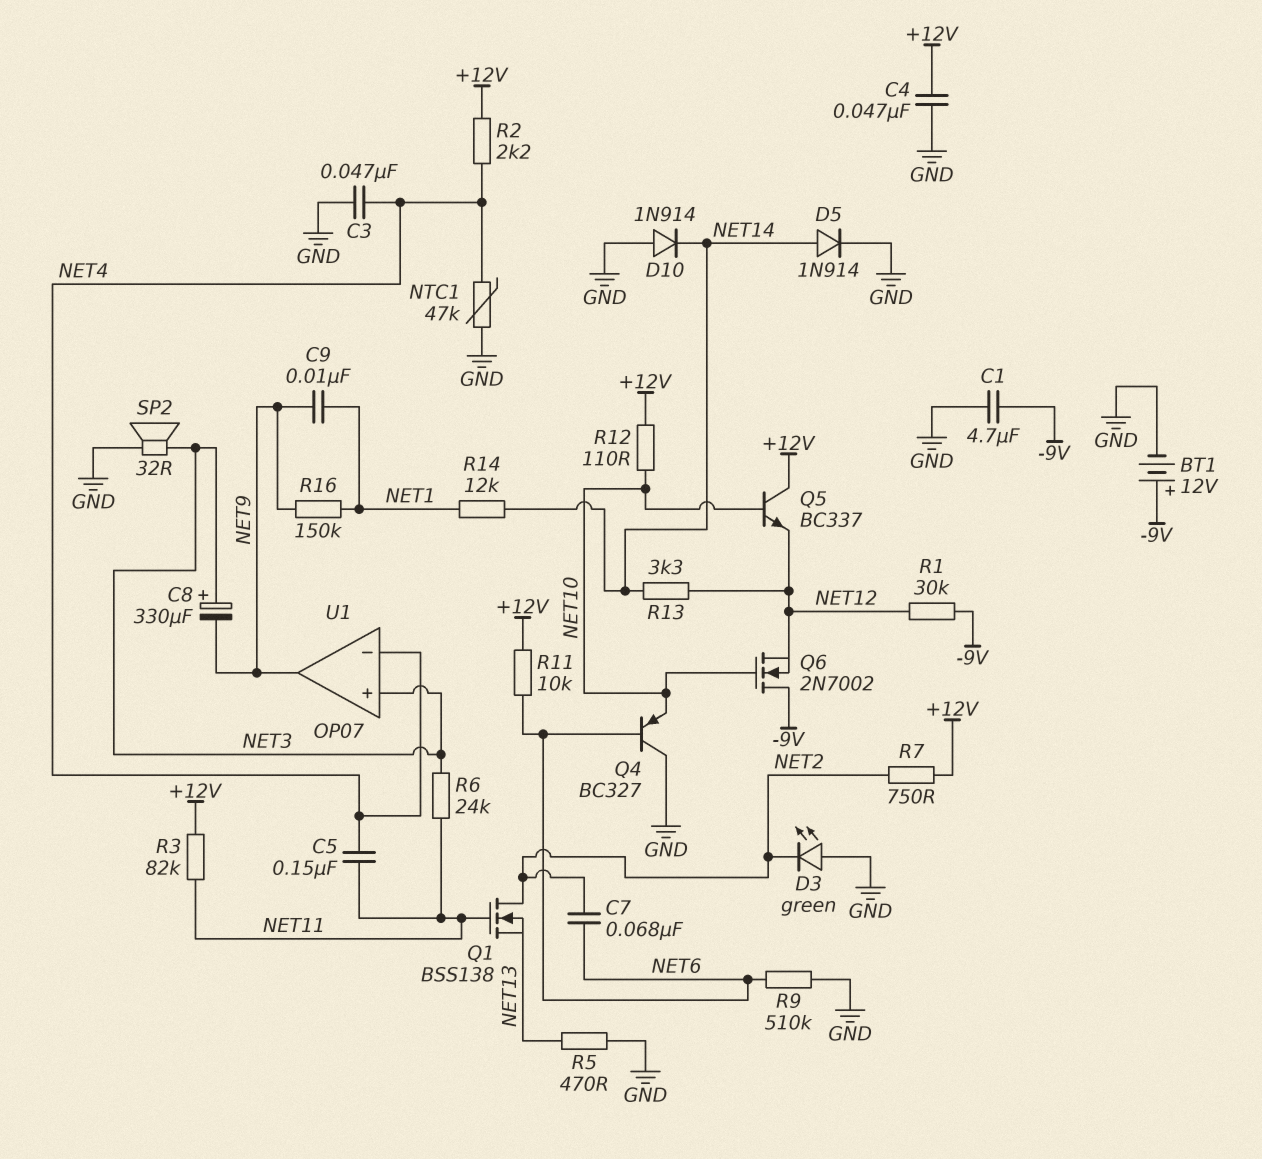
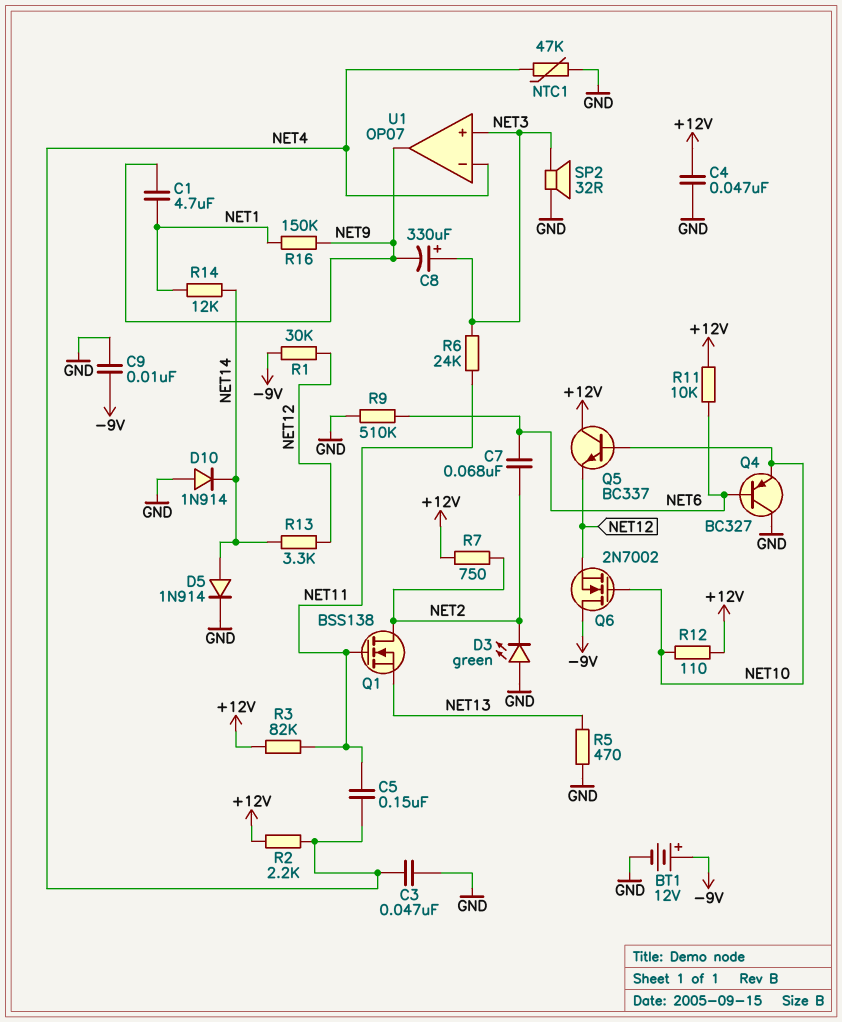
C1: 4.7uF (-9V, GND) -> 4.7uF (NET1, NET9)
C9: 10nF (NET1, NET9) -> 10nF (-9V, GND)

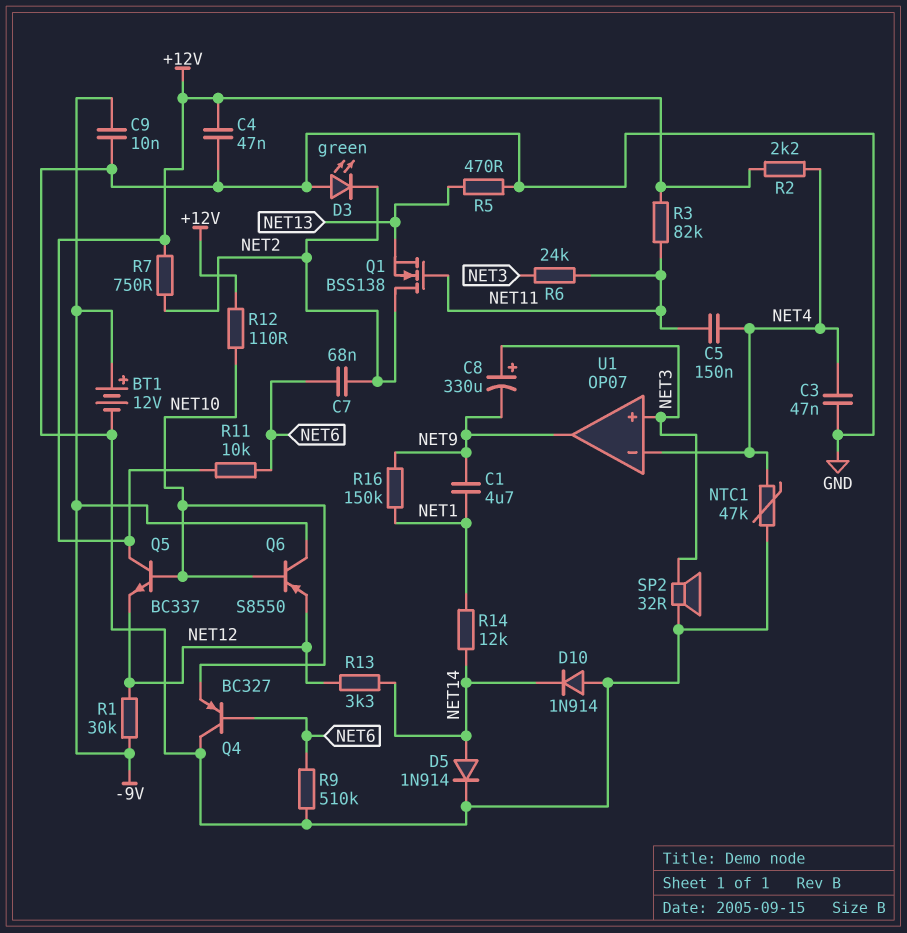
Q6: NMOS 2N7002 (G NET10, D -9V, S NET12) -> PNP S8550 (B NET10, C -9V, E NET12)

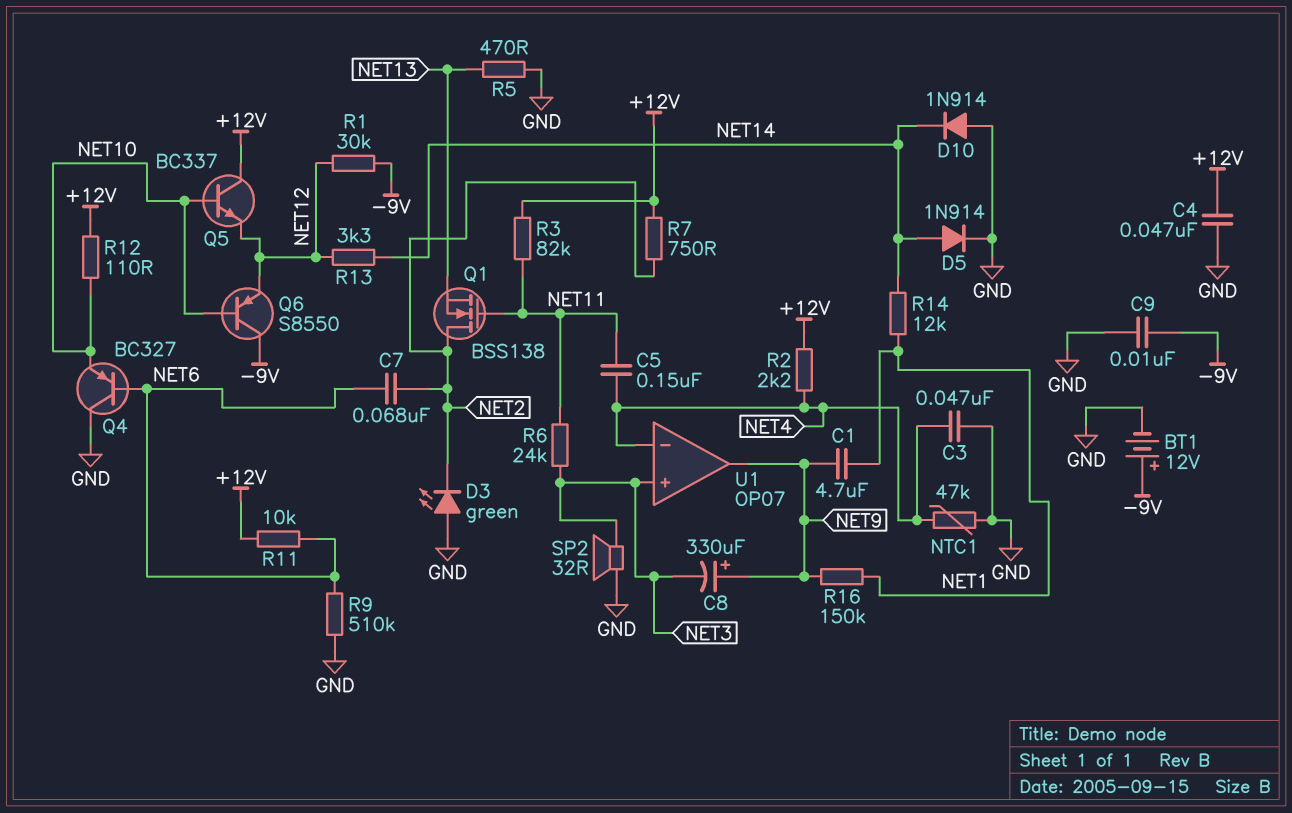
C8: 330uF (plus NET3, minus NET9) -> 330uF (plus NET9, minus NET3)

